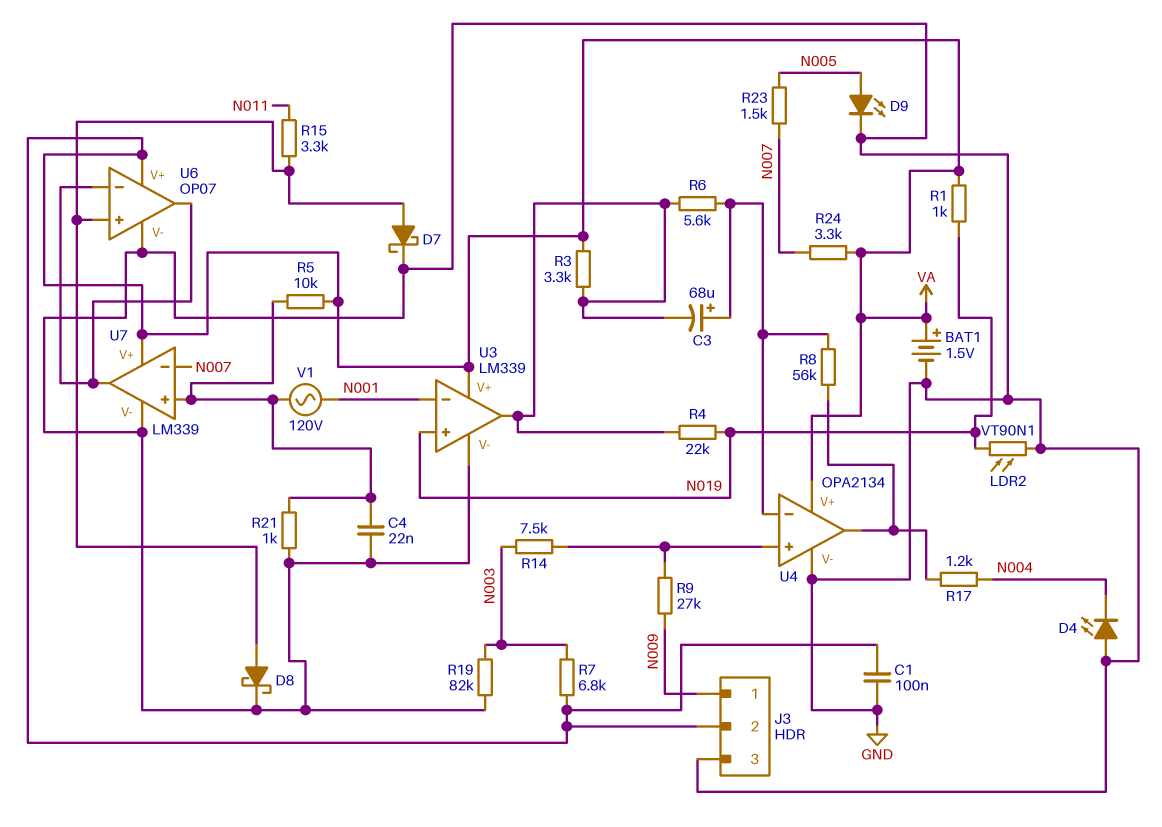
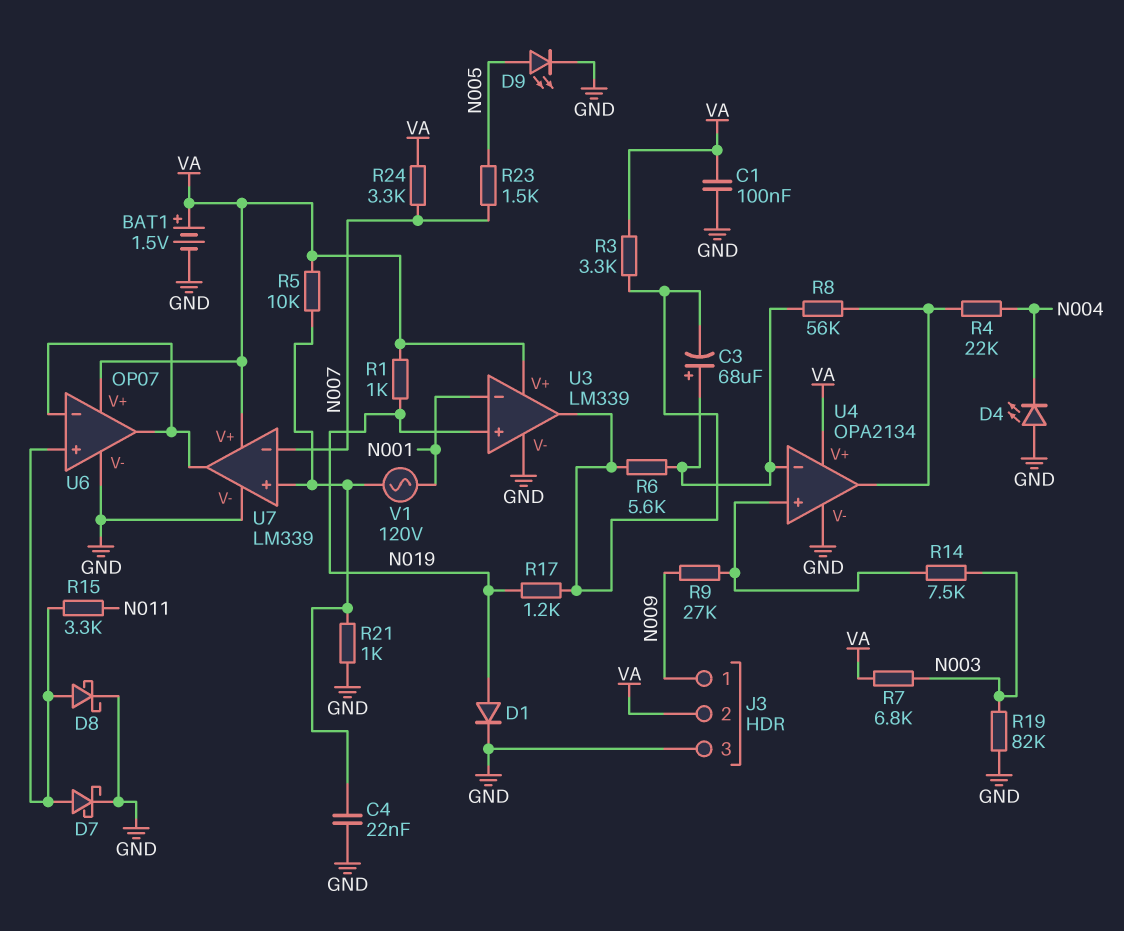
D1: none -> diode (A N019, K GND)
LDR2: VT90N1 (GND, N019) -> none
R4: 22k (N019, U3/out) -> 22k (N004, U4/out)
R17: 1.2k (N004, U4/out) -> 1.2k (N019, U3/out)

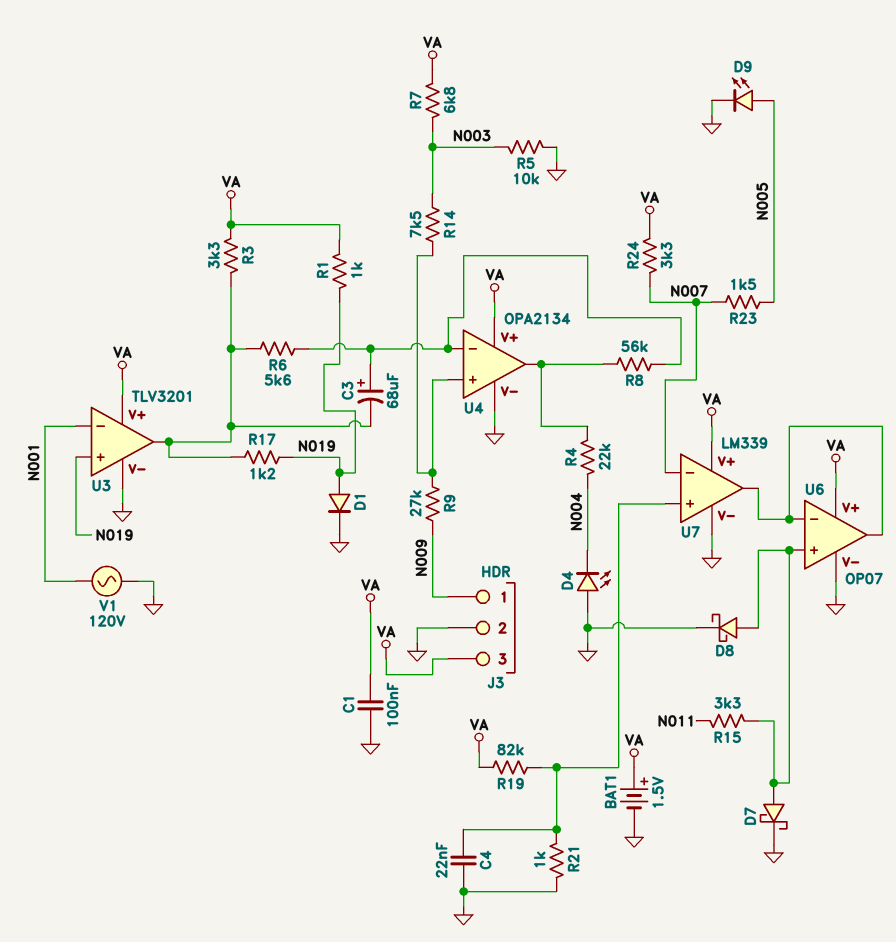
J3 pin 2: VA -> GND
J3 pin 3: GND -> VA
R5: 10k (U7/in+, VA) -> 10k (GND, N003)
R19: 82k (GND, N003) -> 82k (U7/in+, VA)
U3: LM339 -> TLV3201
V1: AC 120V (N001, U7/in+) -> AC 120V (GND, N001)

